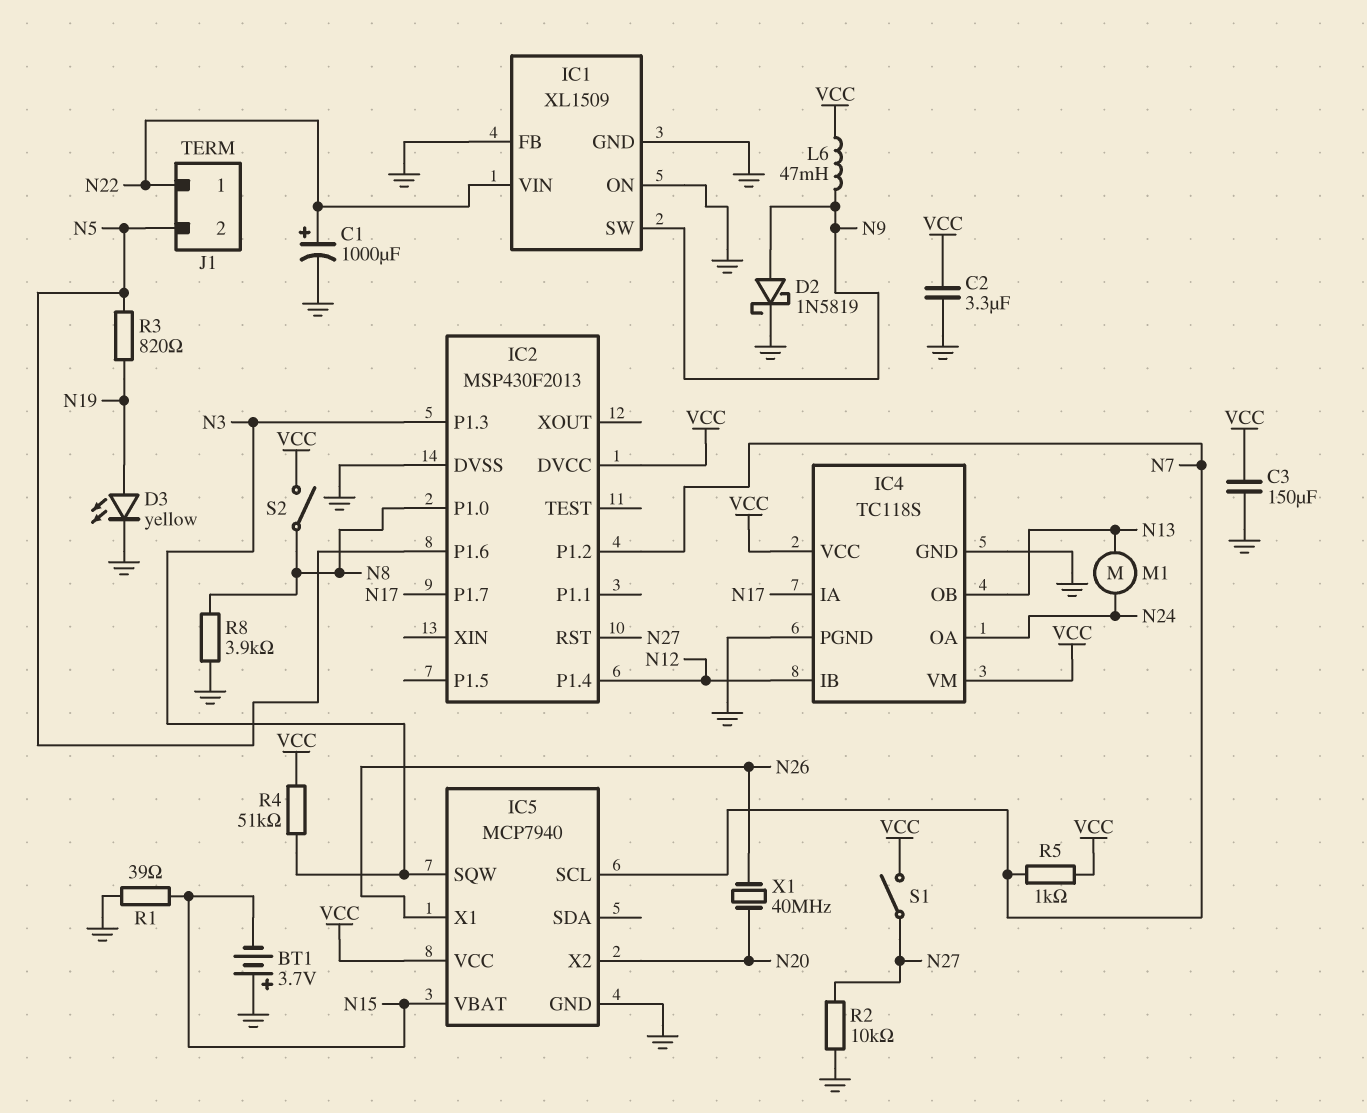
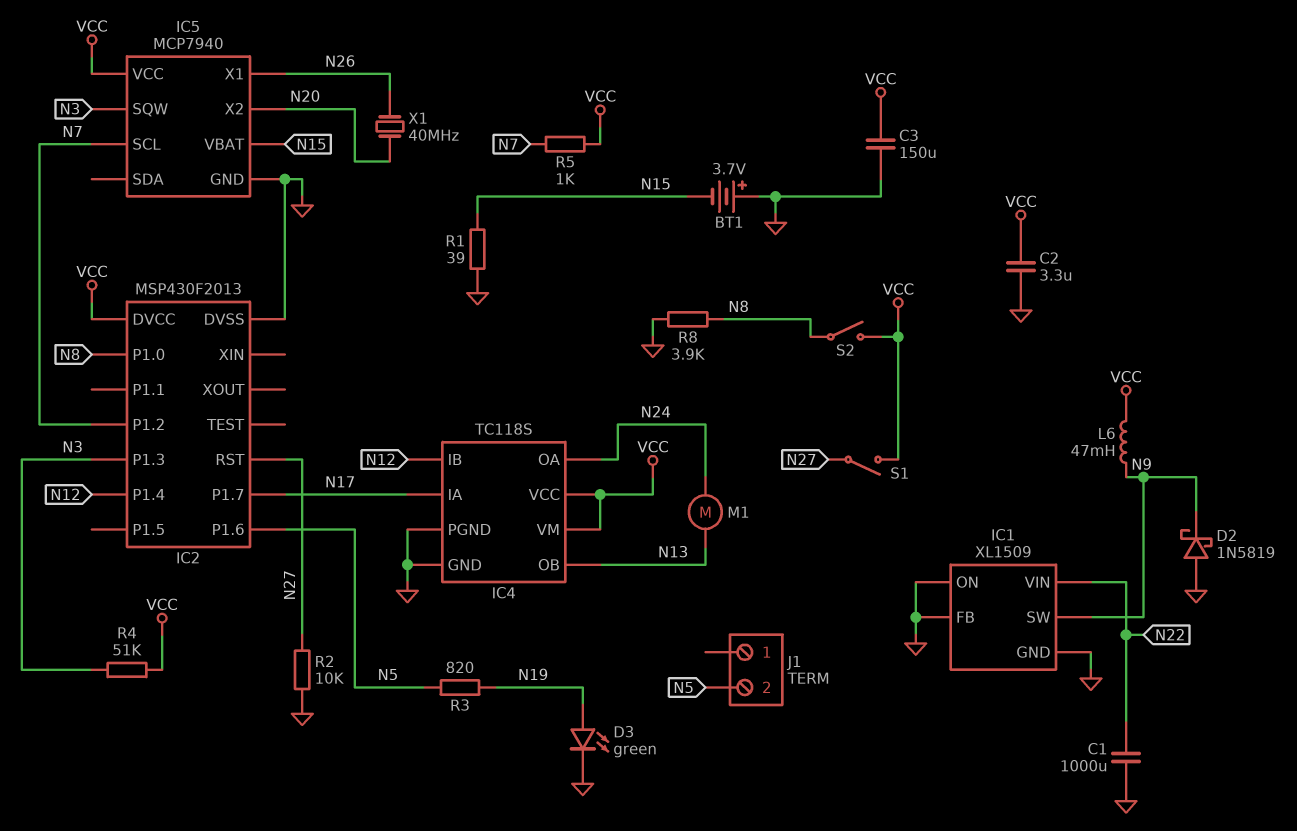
C1: 1000uF (plus N22, minus GND) -> 1000uF (GND, N22)
D2: schottky 1N5819 (A N9, K GND) -> schottky 1N5819 (A GND, K N9)
D3: LED yellow (A N19, K GND) -> LED green (A N19, K GND)
J1 pin 1: N22 -> none

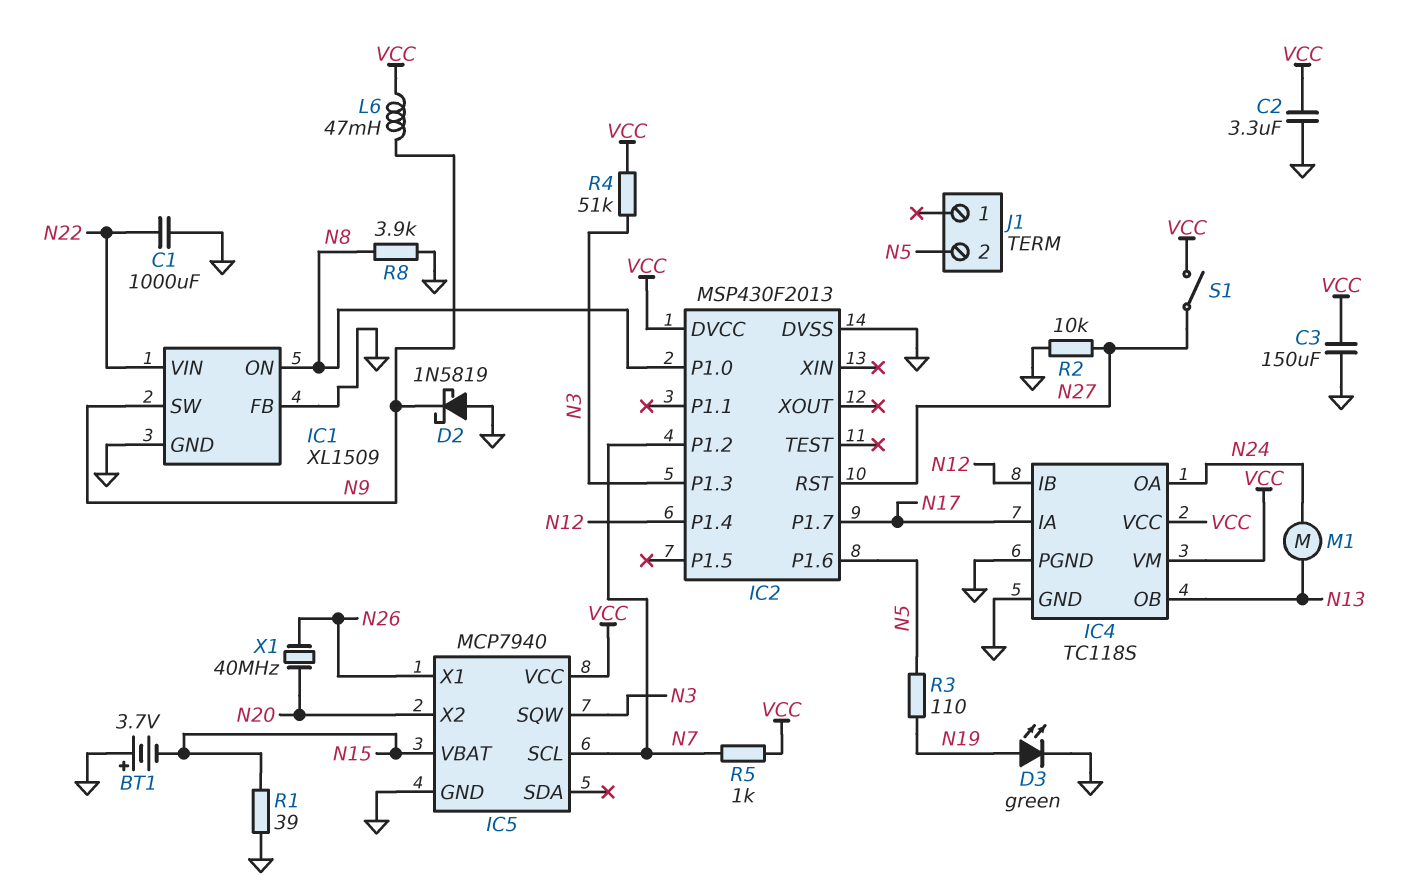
IC1 pin ON: GND -> N8
R3: 820 (N5, N19) -> 110 (N5, N19)
S2: switch (N8, VCC) -> none

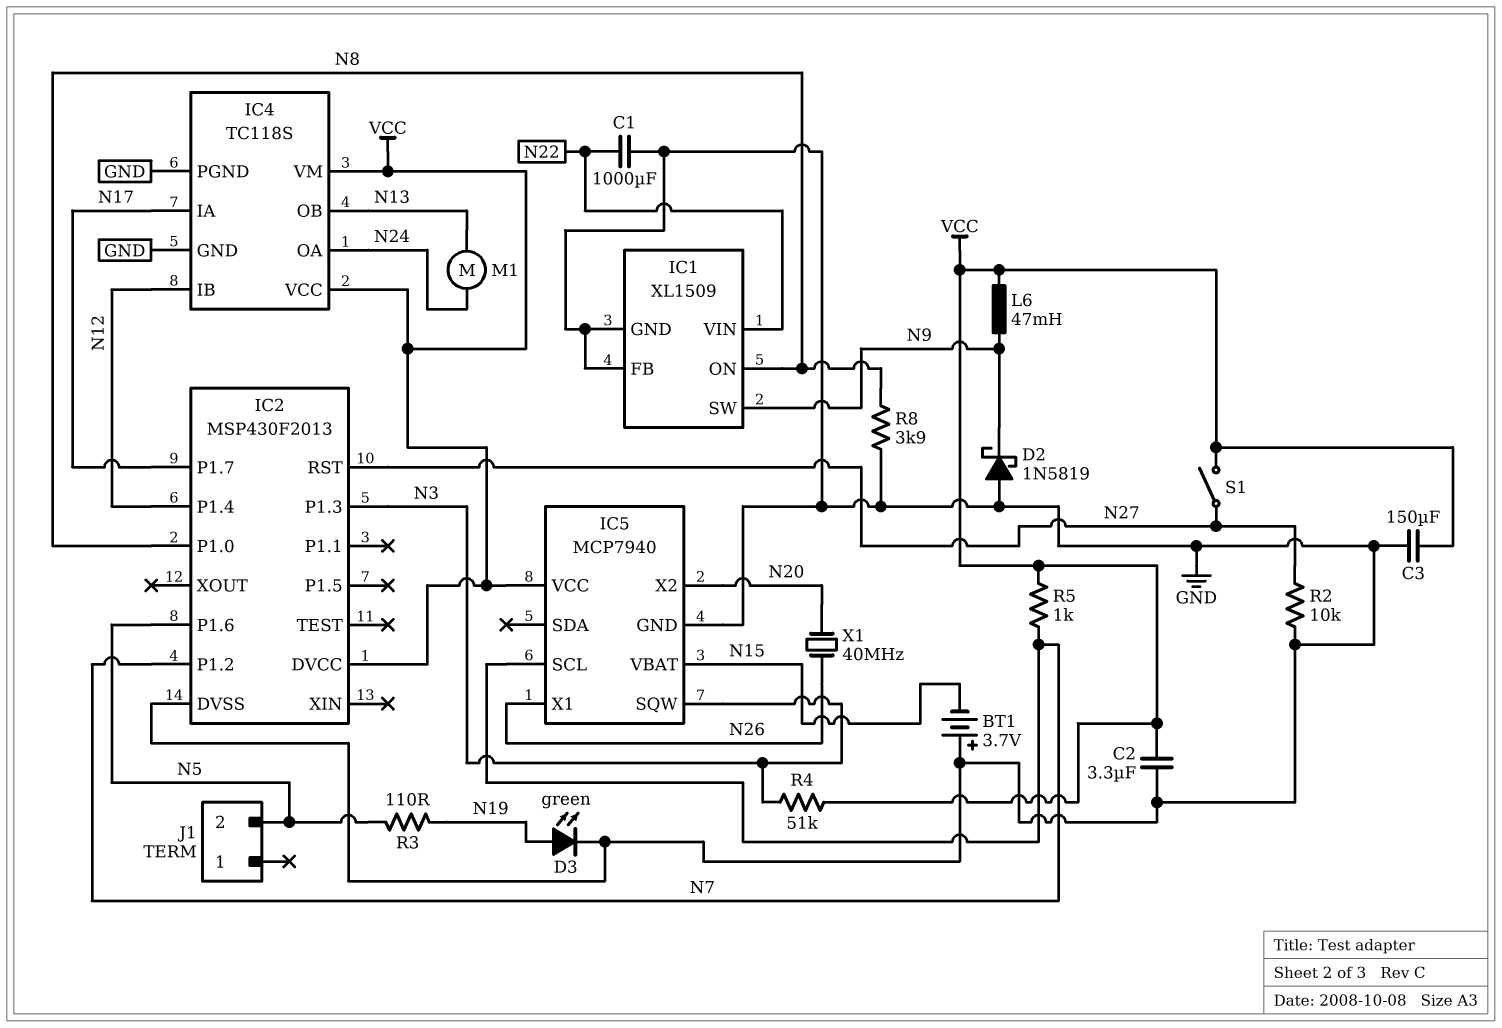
R1: 39 (GND, N15) -> none

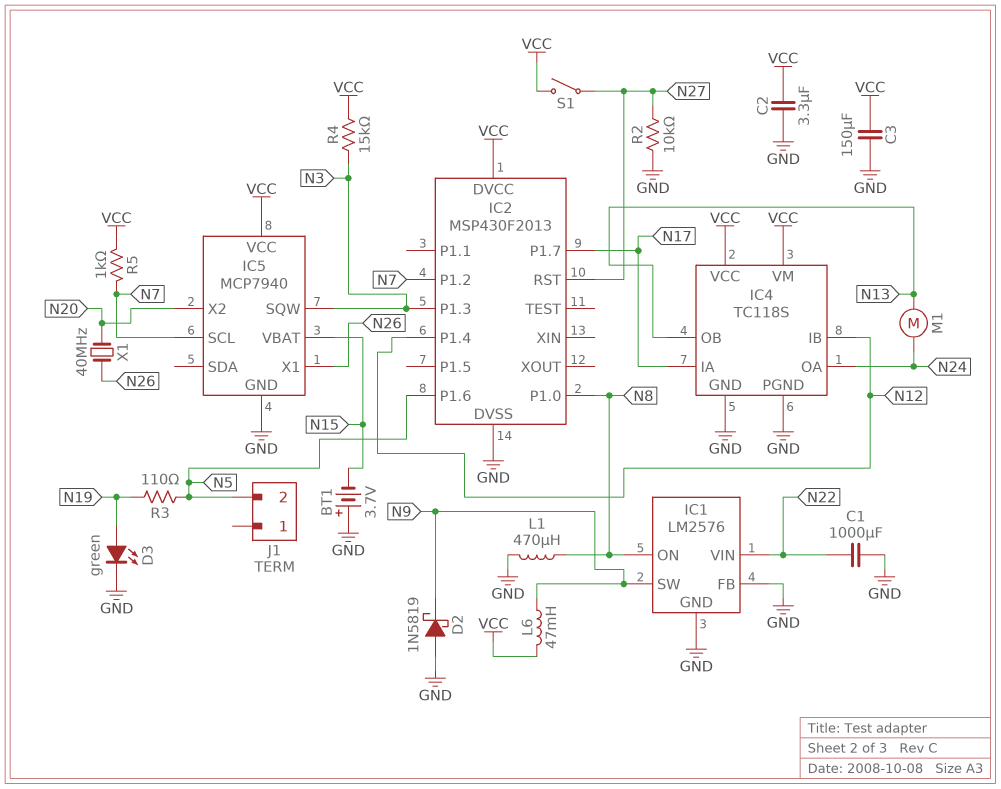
IC1: XL1509 -> LM2576
L1: none -> 470uH (GND, N8)
R4: 51k (N3, VCC) -> 15k (N3, VCC)
R8: 3.9k (GND, N8) -> none

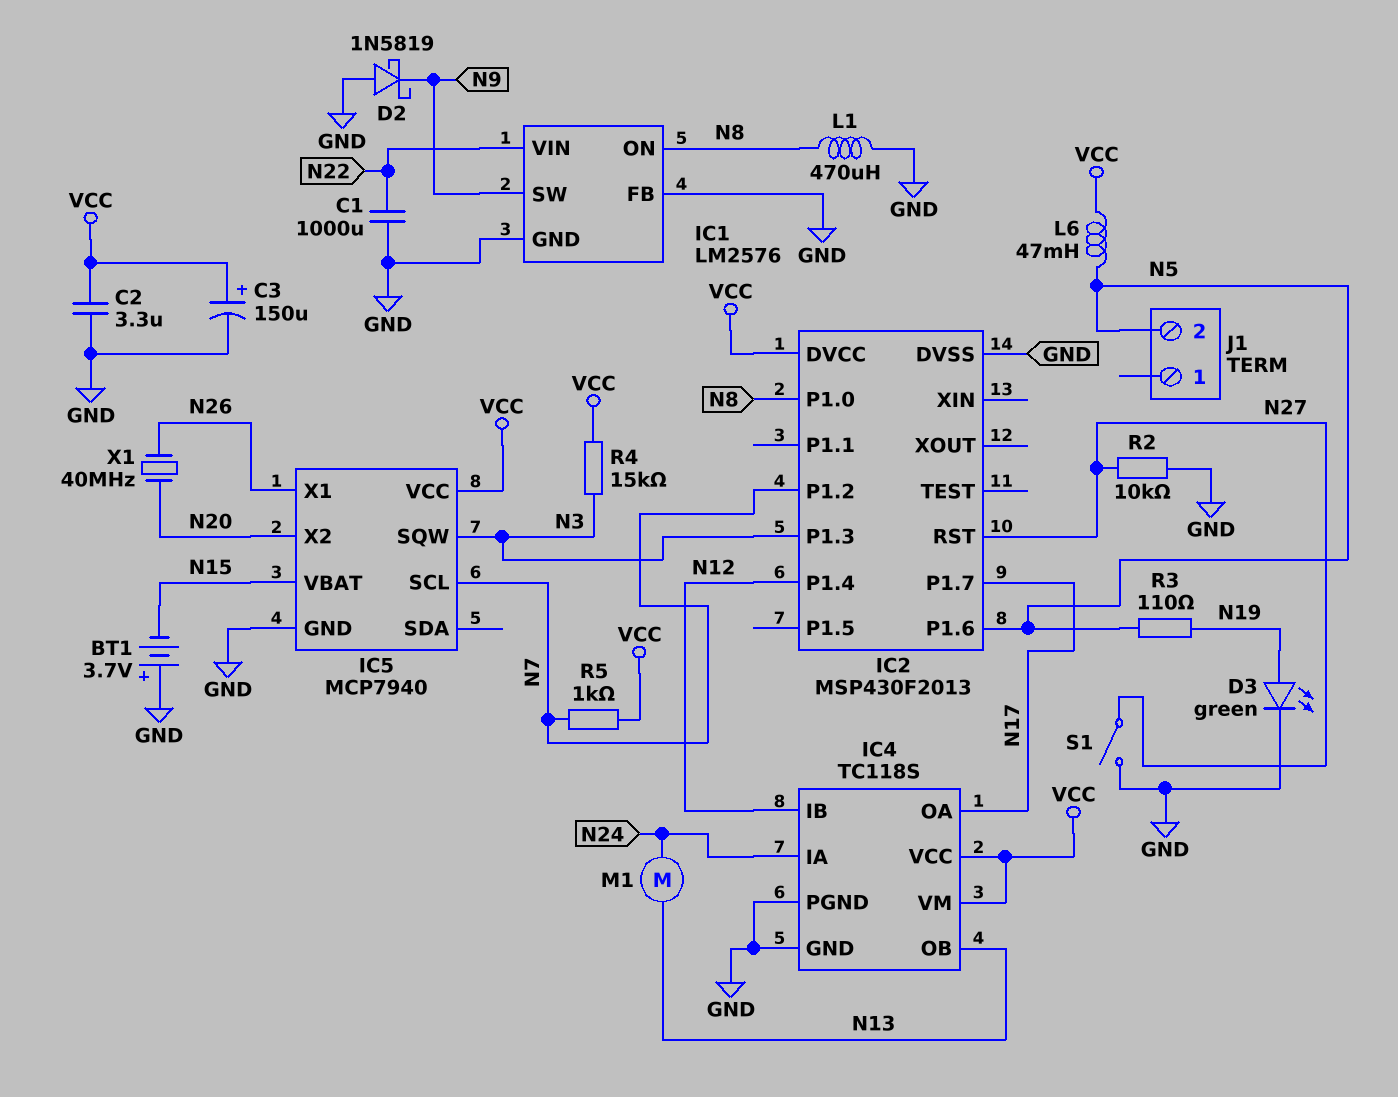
C3: 150uF (GND, VCC) -> 150uF (plus VCC, minus GND)
IC4 pin IA: N17 -> N24
IC4 pin OA: N24 -> N17
L6: 47mH (N9, VCC) -> 47mH (N5, VCC)
S1: switch (N27, VCC) -> switch (GND, N27)

